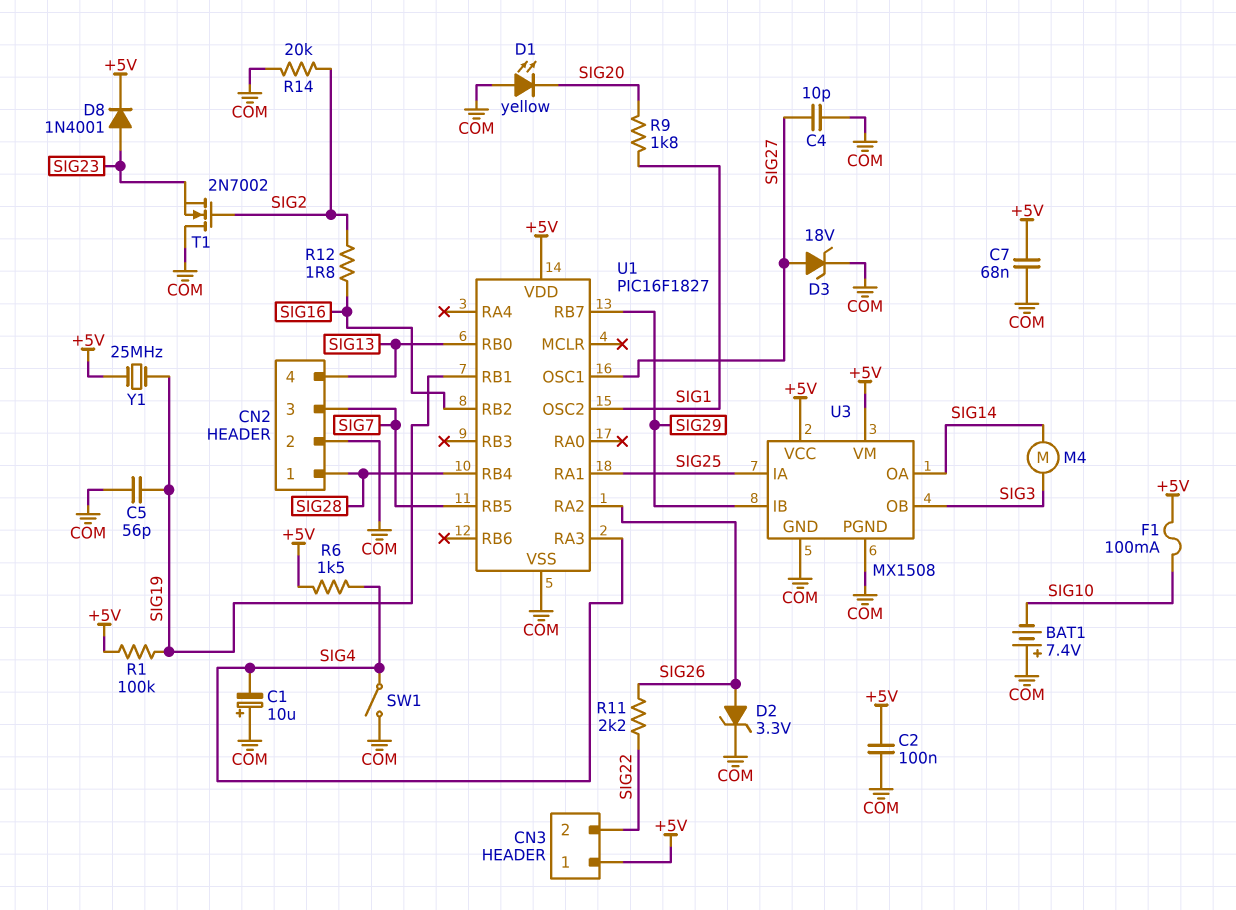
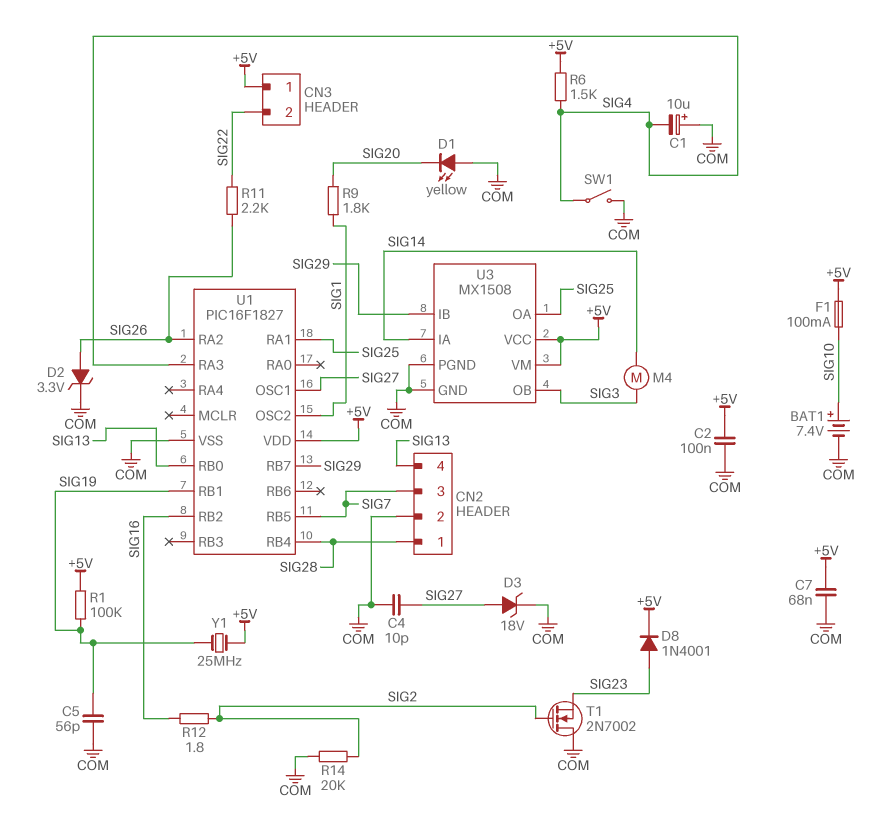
BAT1: 7.4V (plus COM, minus SIG10) -> 7.4V (plus SIG10, minus COM)
U3 pin IA: SIG25 -> SIG14
U3 pin OA: SIG14 -> SIG25

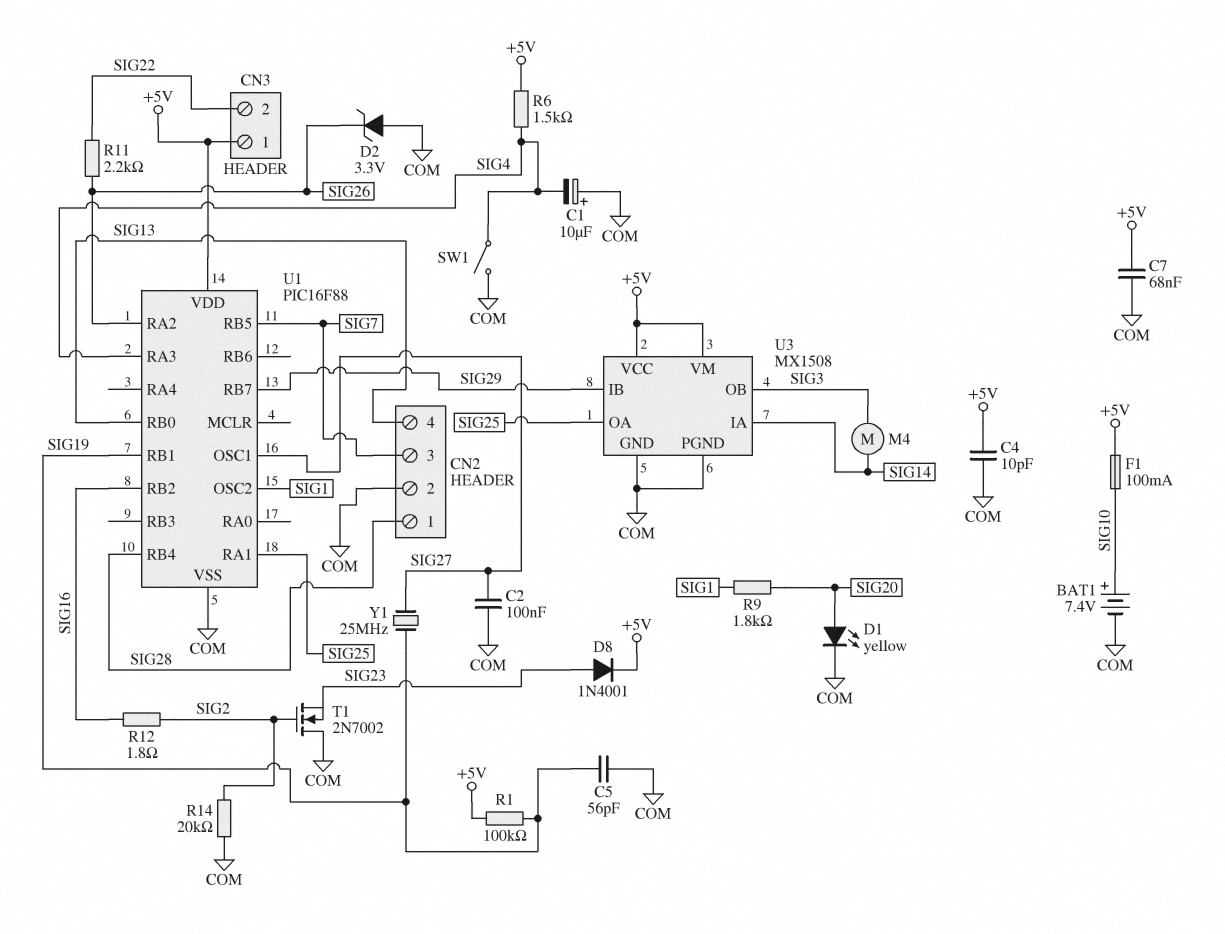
C2: 100nF (+5V, COM) -> 100nF (COM, SIG27)
C4: 10pF (COM, SIG27) -> 10pF (+5V, COM)
D1: LED yellow (A COM, K SIG20) -> LED yellow (A SIG20, K COM)
D2: zener 3.3V (A SIG26, K COM) -> zener 3.3V (A COM, K SIG26)
D3: zener 18V (A SIG27, K COM) -> none
U1: PIC16F1827 -> PIC16F88
Y1: 25MHz (+5V, SIG19) -> 25MHz (SIG19, SIG27)

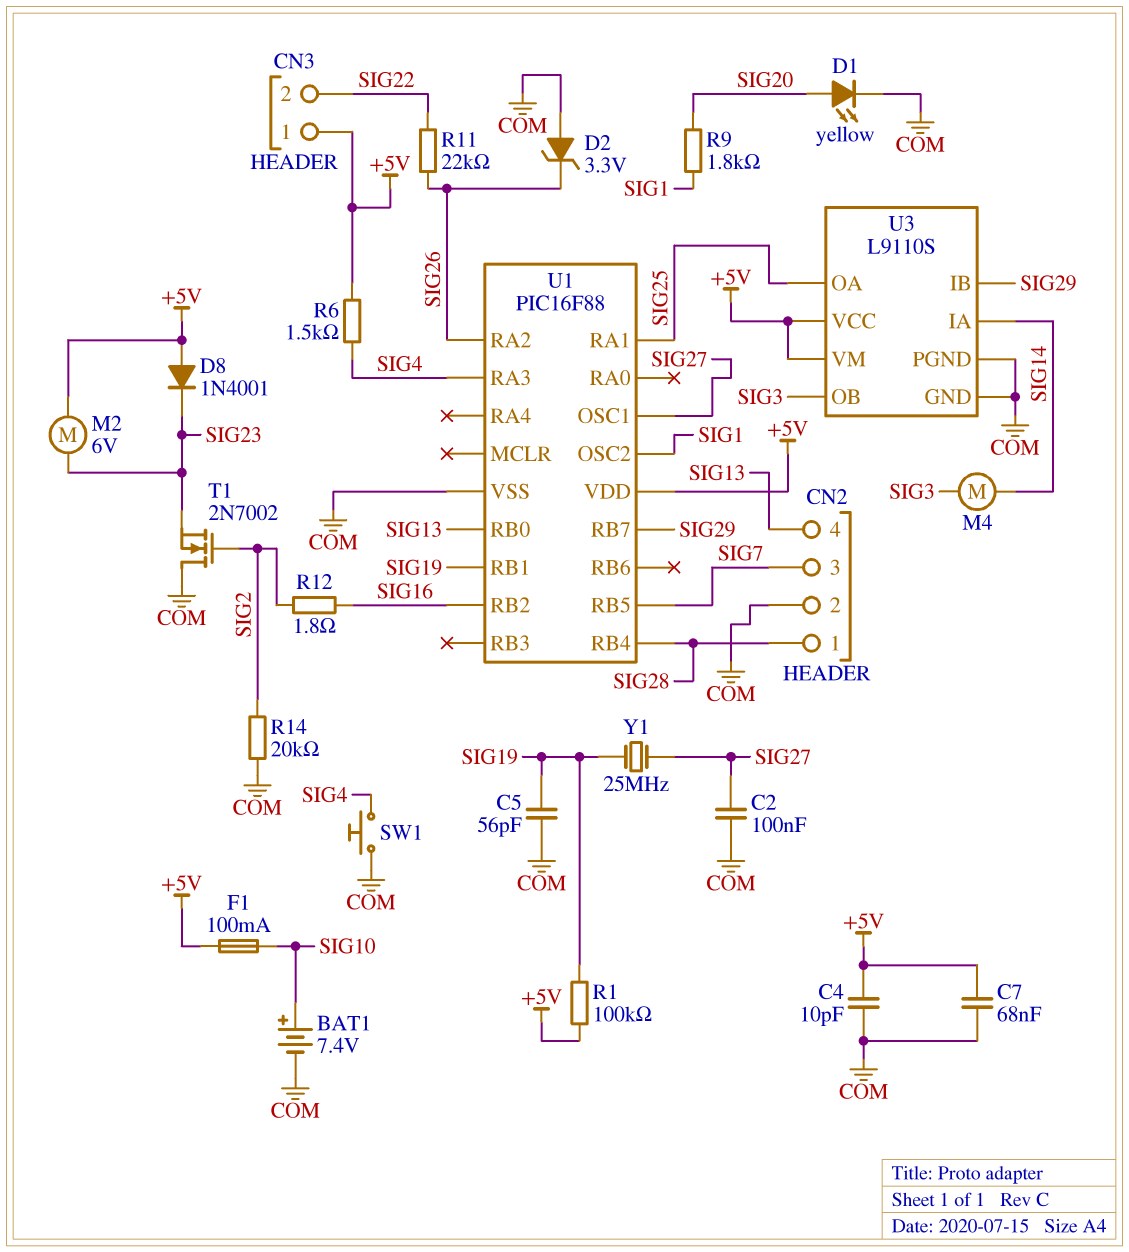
C1: 10uF (plus COM, minus SIG4) -> none
D8: diode 1N4001 (A SIG23, K +5V) -> diode 1N4001 (A +5V, K SIG23)
M2: none -> motor 6V (+5V, SIG23)
R11: 2.2k (SIG22, SIG26) -> 22k (SIG22, SIG26)
SW1: switch (COM, SIG4) -> button (COM, SIG4)
U3: MX1508 -> L9110S

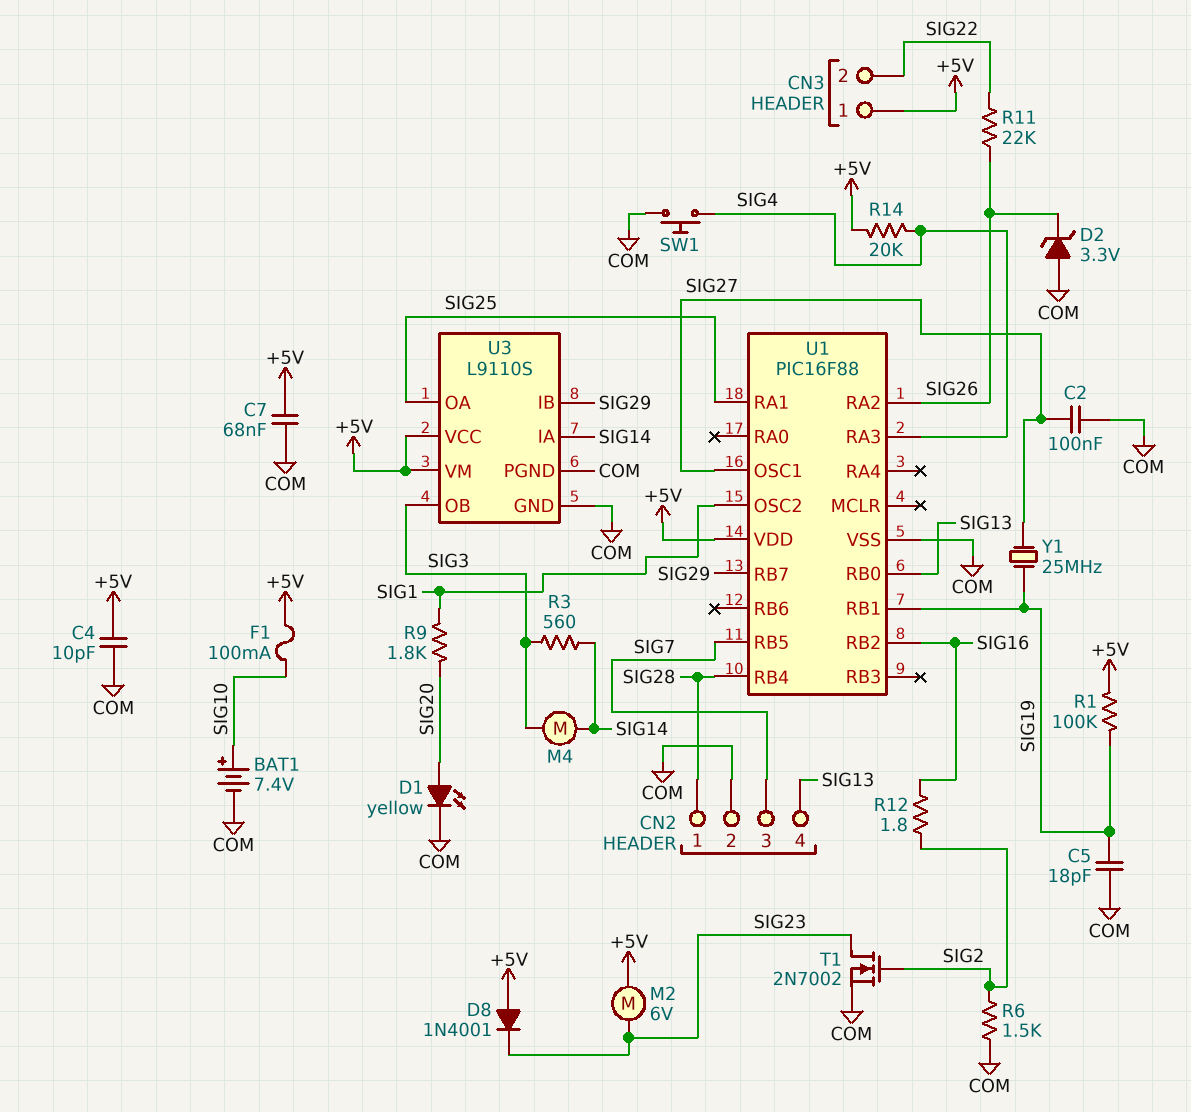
C5: 56pF (COM, SIG19) -> 18pF (COM, SIG19)
R3: none -> 560 (SIG3, SIG14)
R6: 1.5k (+5V, SIG4) -> 1.5k (COM, SIG2)
R14: 20k (COM, SIG2) -> 20k (+5V, SIG4)
T1: NMOS 2N7002 (G SIG2, D COM, S SIG23) -> NMOS 2N7002 (G SIG2, D SIG23, S COM)

